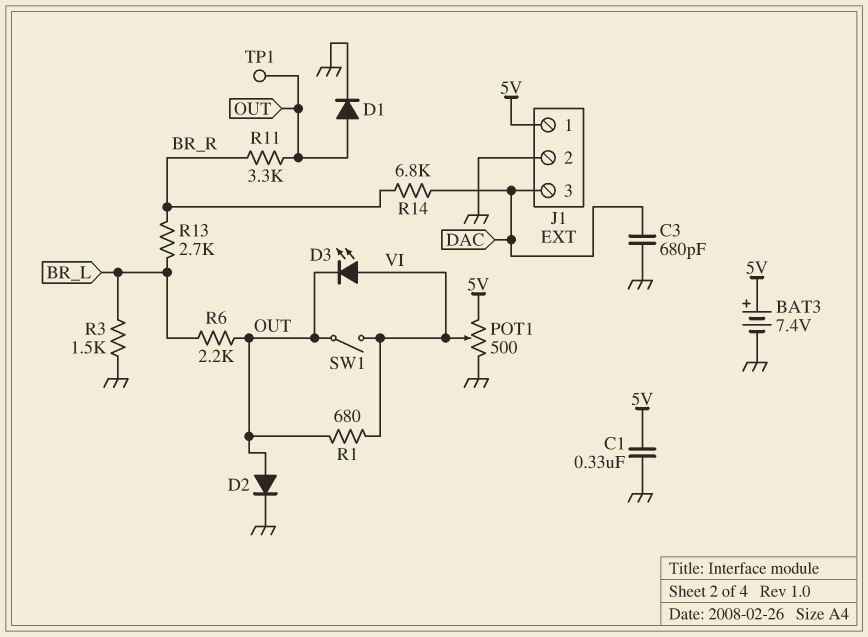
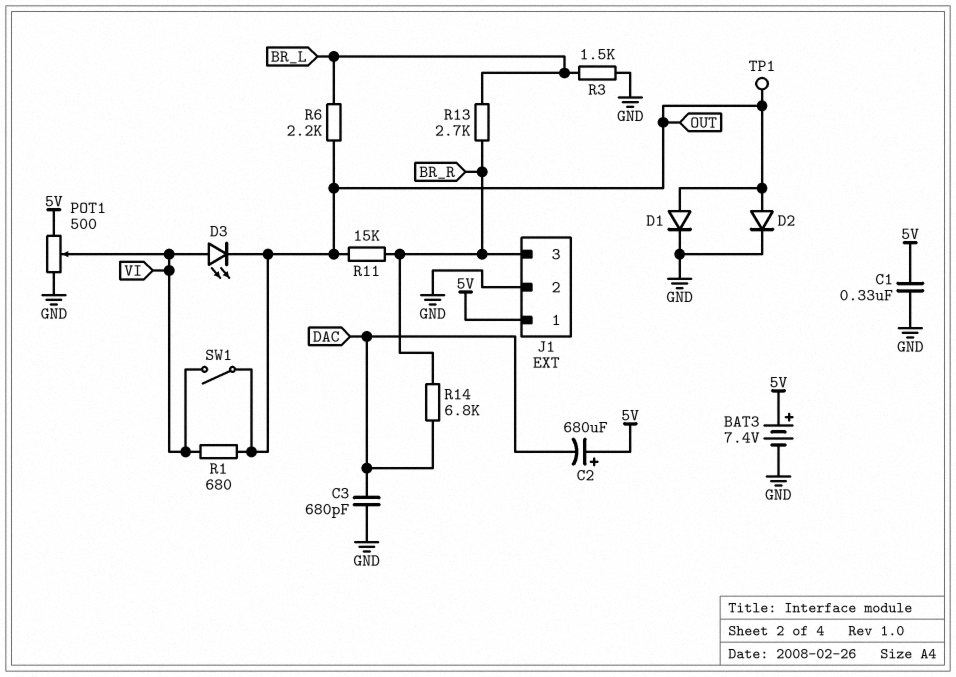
C2: none -> 680uF (plus 5V, minus DAC)
J1 pin 3: DAC -> BR_R
R11: 3.3k (BR_R, OUT) -> 15k (BR_R, OUT)

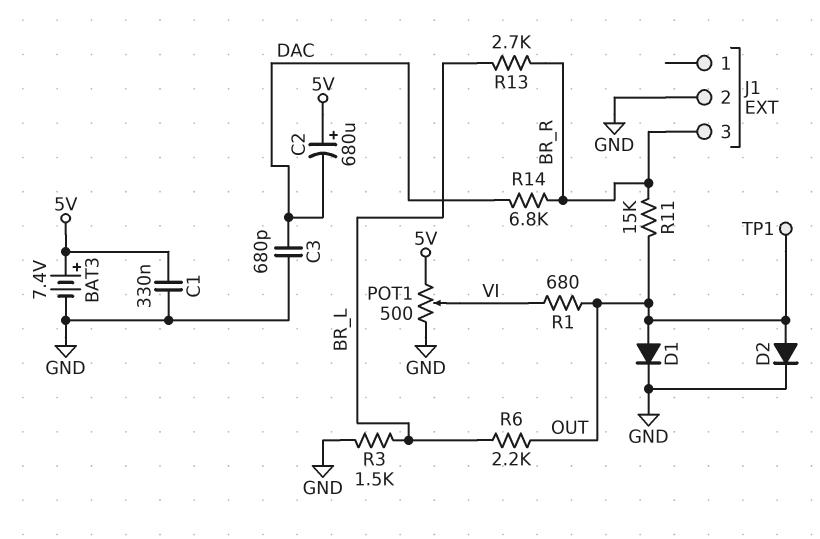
D3: LED (A VI, K OUT) -> none
J1 pin 1: 5V -> none
SW1: switch (OUT, VI) -> none

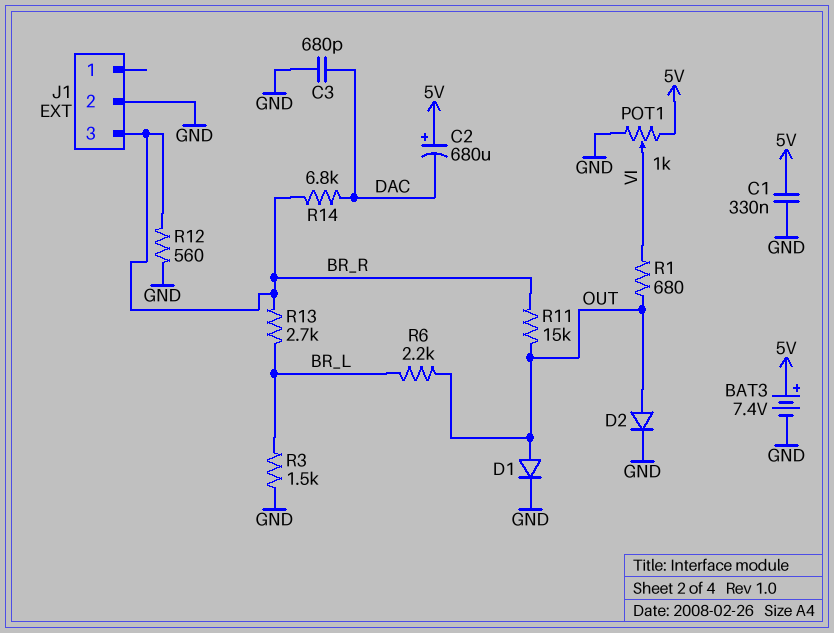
POT1: 500 (5V, GND, wiper VI) -> 1k (5V, GND, wiper VI)
R12: none -> 560 (BR_R, GND)
TP1: test point (OUT) -> none

